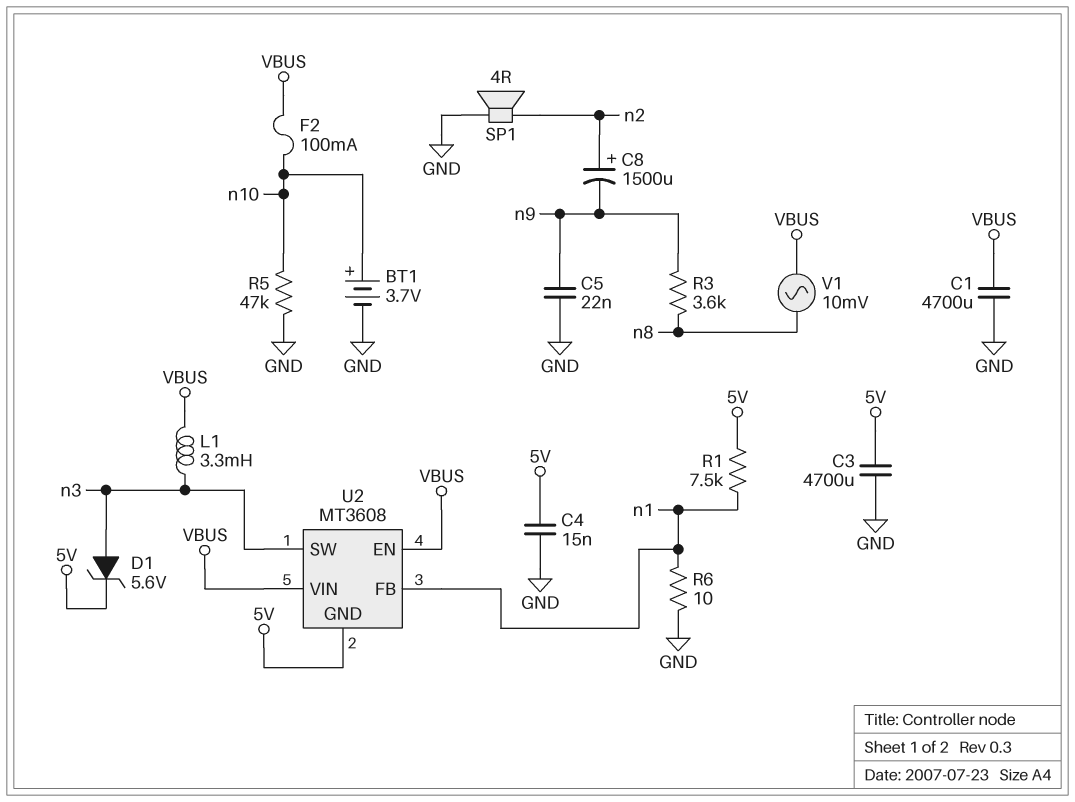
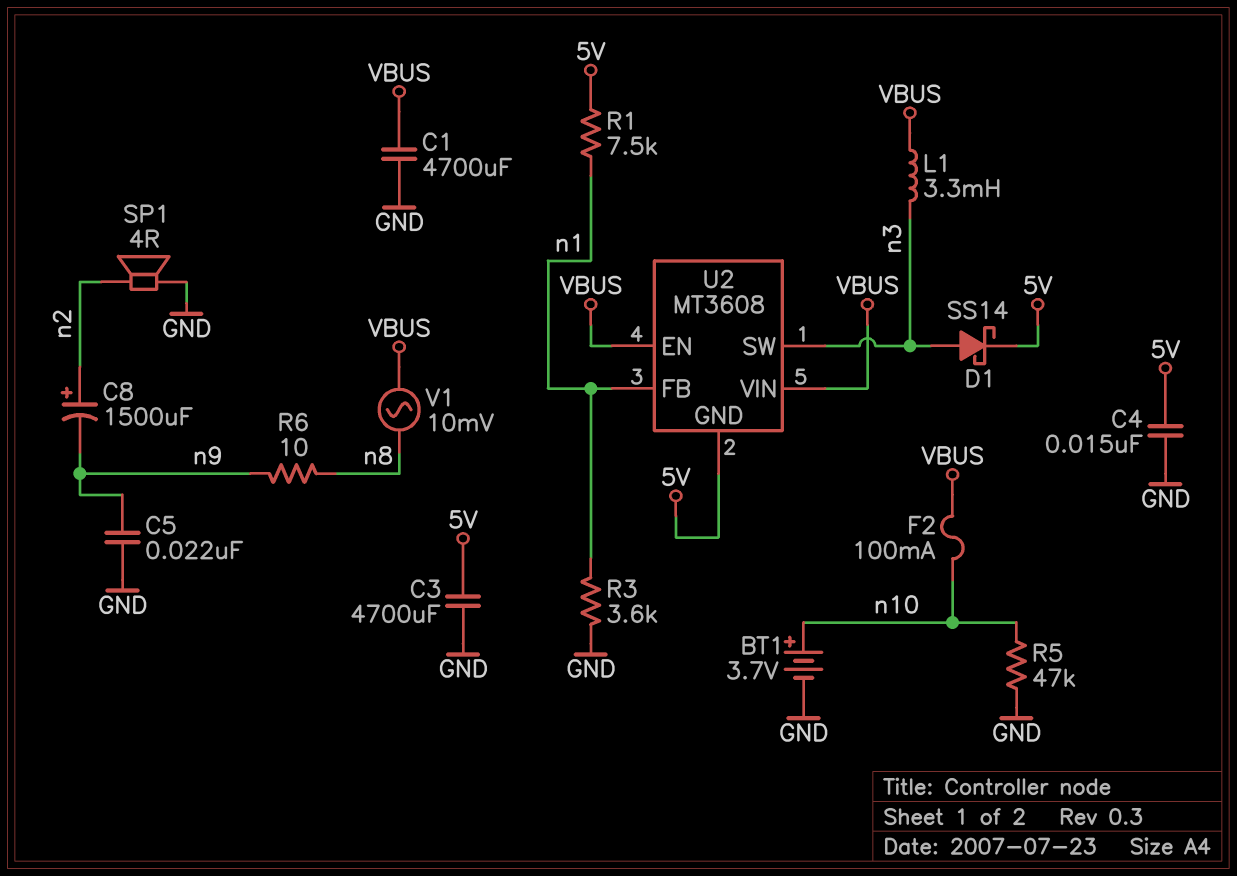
D1: zener 5.6V (A n3, K 5V) -> schottky SS14 (A n3, K 5V)
R3: 3.6k (n8, n9) -> 3.6k (GND, n1)
R6: 10 (GND, n1) -> 10 (n8, n9)

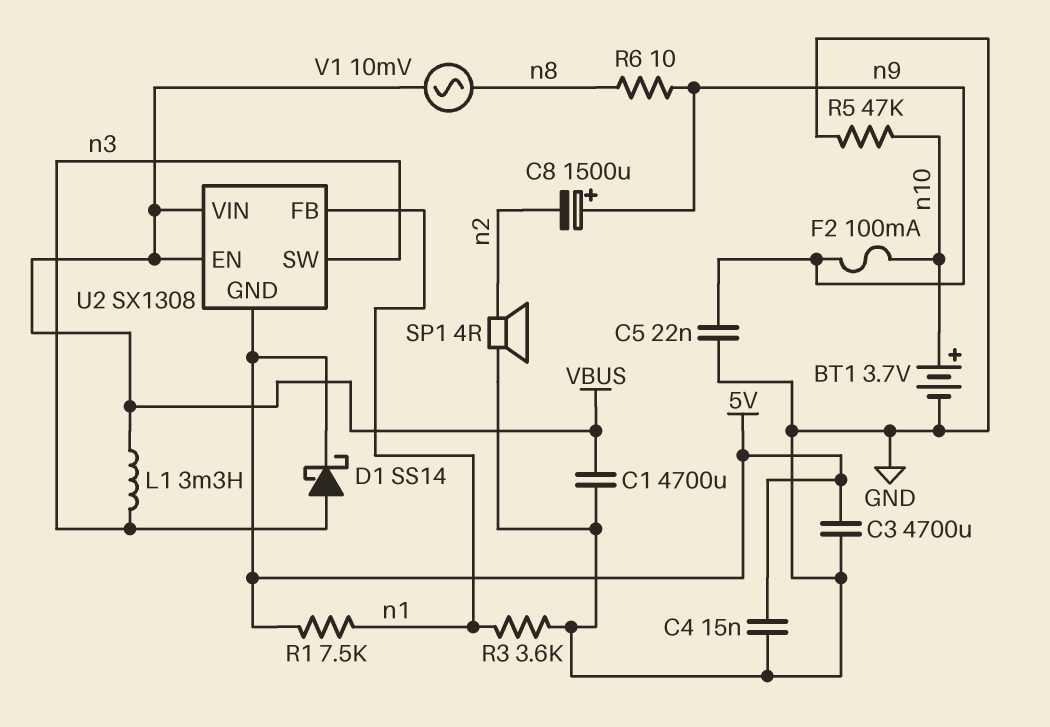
C8: 1500uF (plus n2, minus n9) -> 1500uF (plus n9, minus n2)
F2: 100mA (VBUS, n10) -> 100mA (n9, n10)
U2: MT3608 -> SX1308

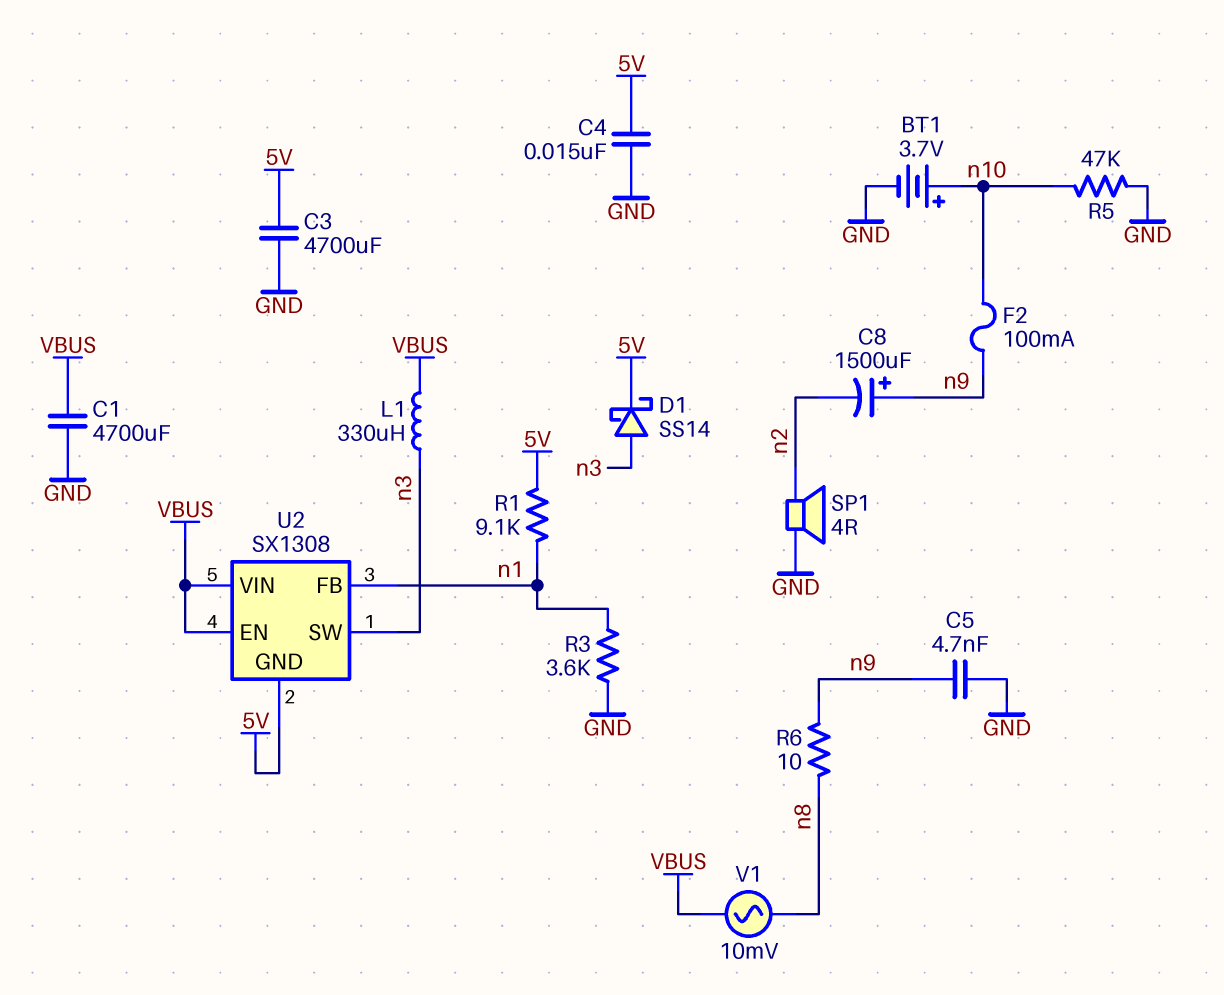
C5: 22nF (GND, n9) -> 4.7nF (GND, n9)
L1: 3.3mH (VBUS, n3) -> 330uH (VBUS, n3)
R1: 7.5k (5V, n1) -> 9.1k (5V, n1)

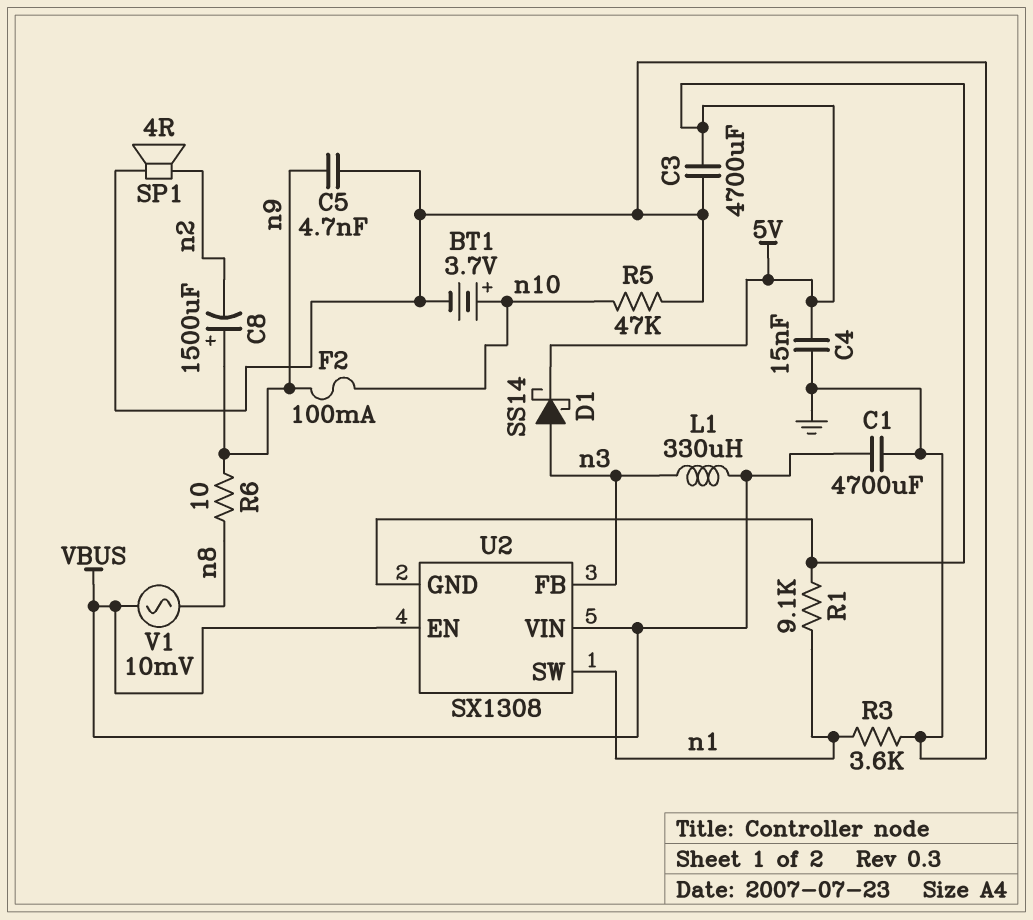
U2 pin FB: n1 -> n3
U2 pin SW: n3 -> n1

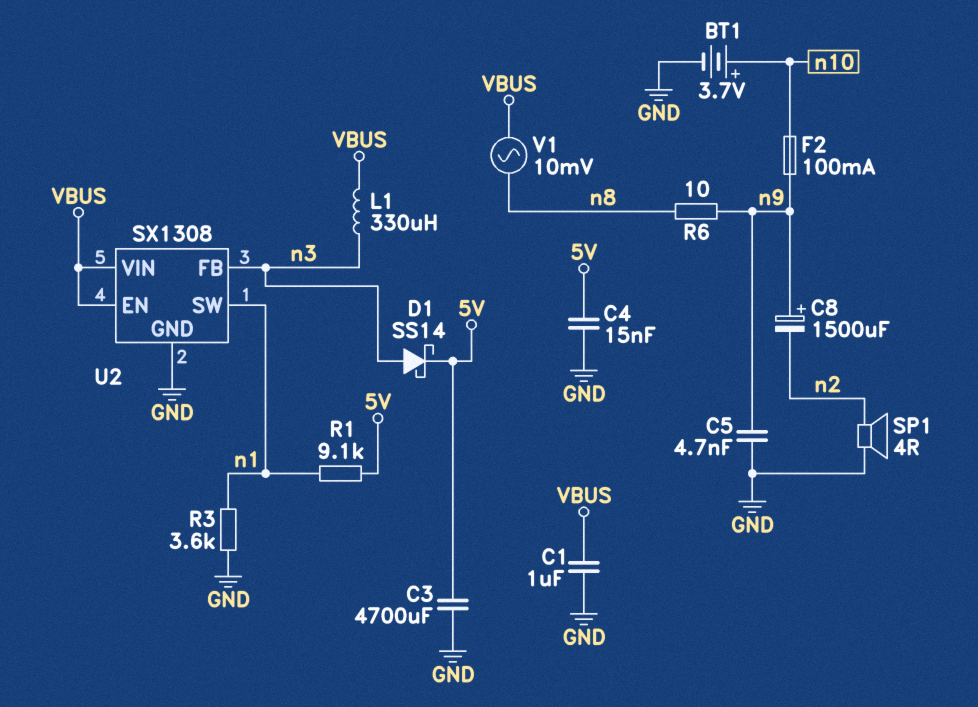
C1: 4700uF (GND, VBUS) -> 1uF (GND, VBUS)
R5: 47k (GND, n10) -> none
U2 pin GND: 5V -> GND

